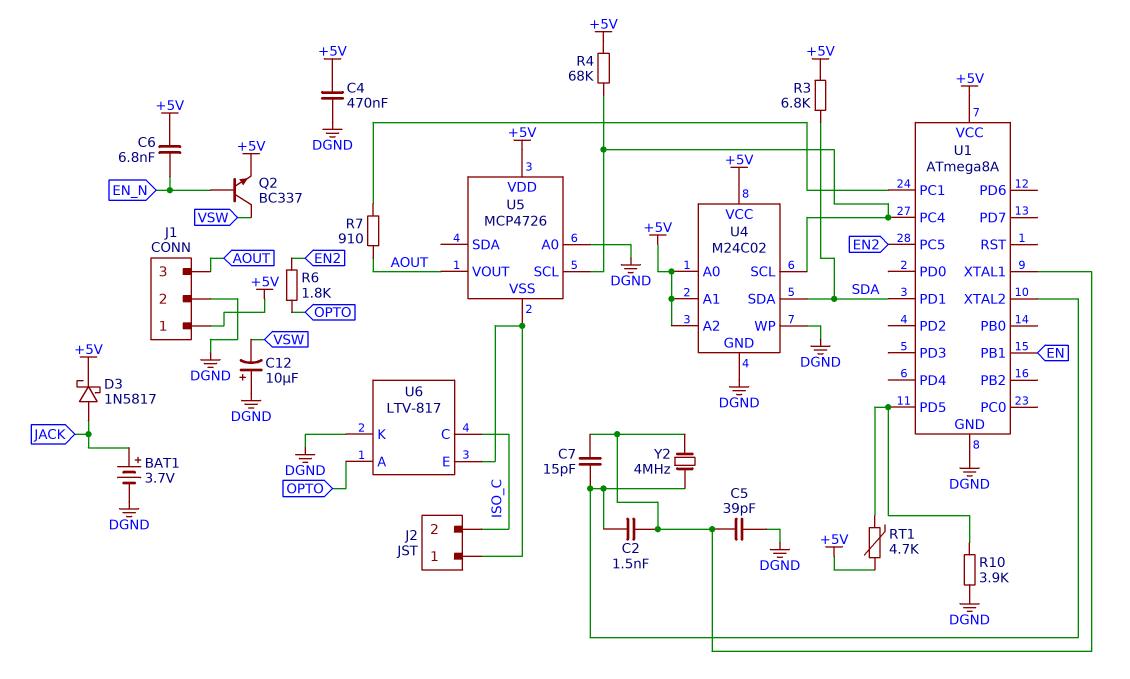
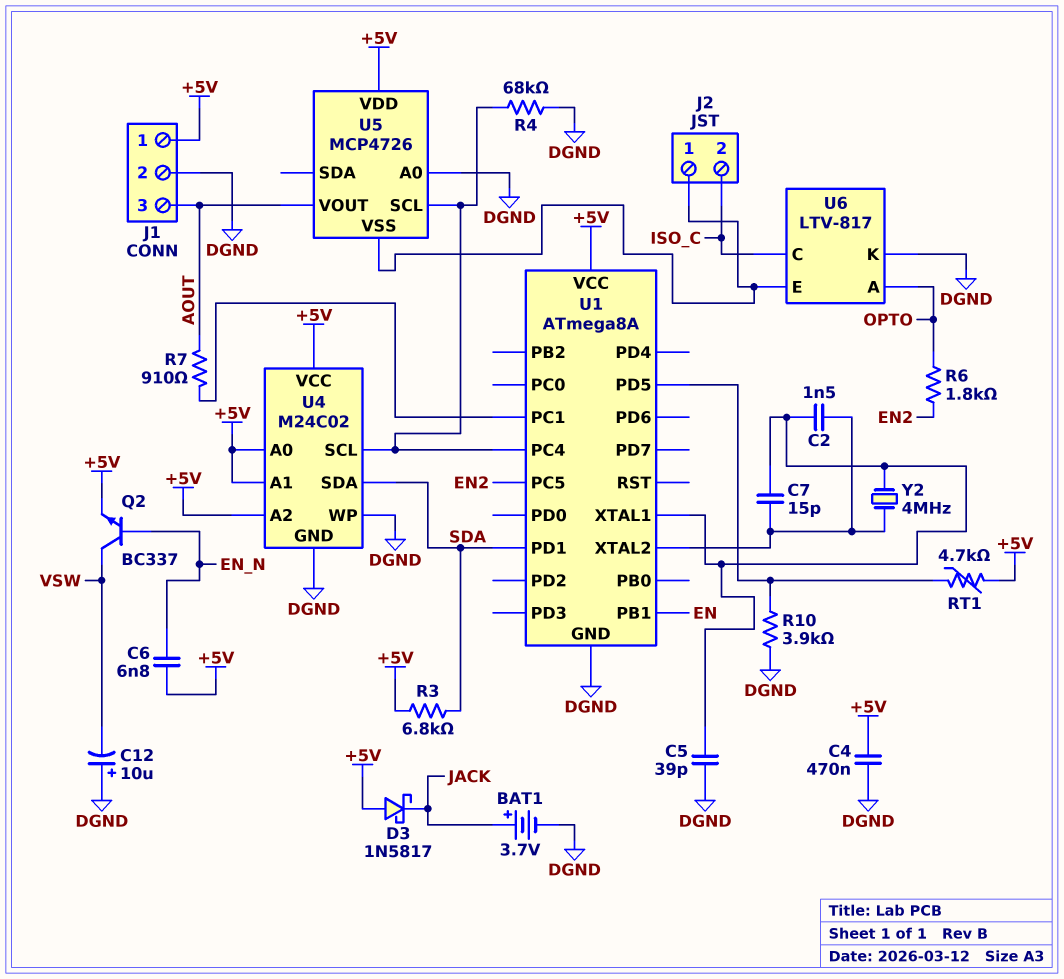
D3: schottky 1N5817 (A JACK, K +5V) -> schottky 1N5817 (A +5V, K JACK)
R4: 68k (+5V, U1/PC4) -> 68k (DGND, U1/PC4)

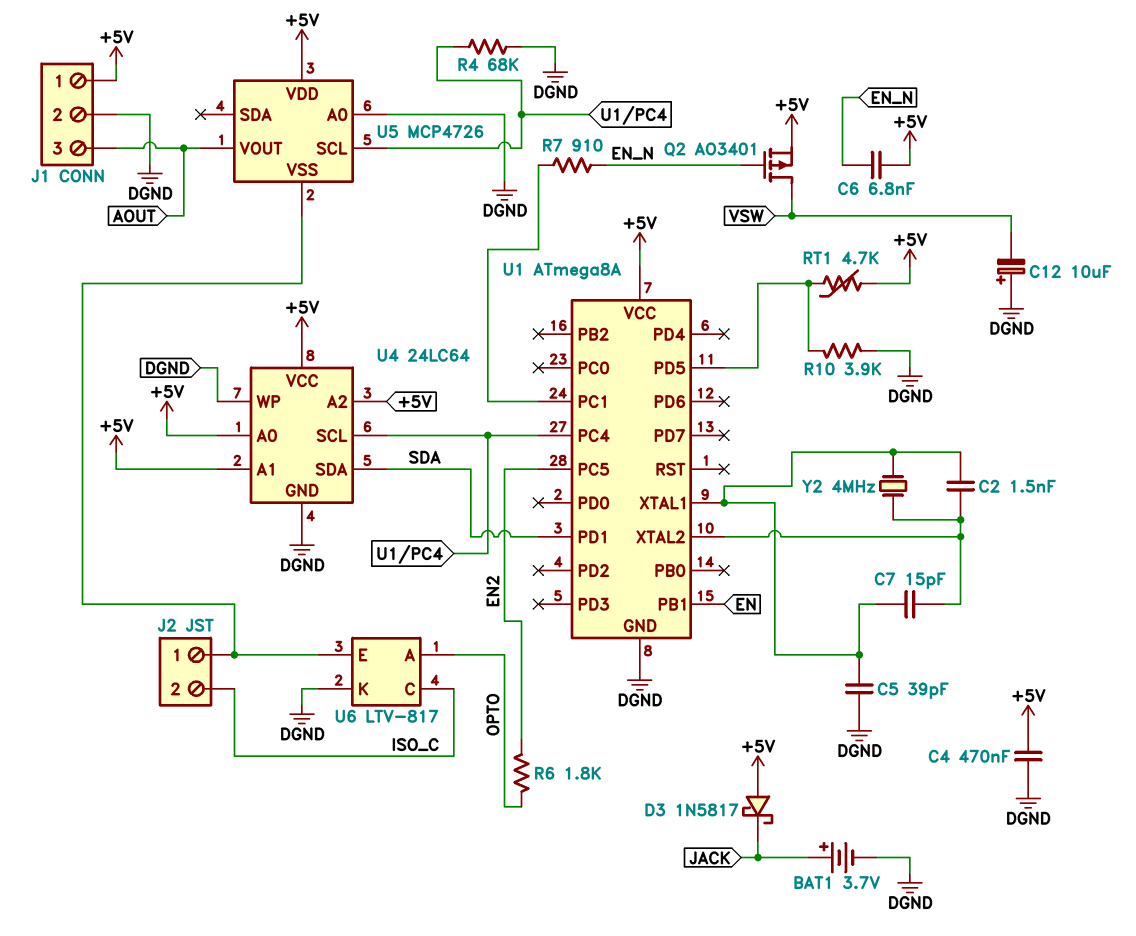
Q2: NPN BC337 (B EN_N, C VSW, E +5V) -> PMOS AO3401 (G EN_N, D VSW, S +5V)
R3: 6.8k (+5V, SDA) -> none
R7: 910 (AOUT, U1/PC1) -> 910 (EN_N, U1/PC1)
U4: M24C02 -> 24LC64

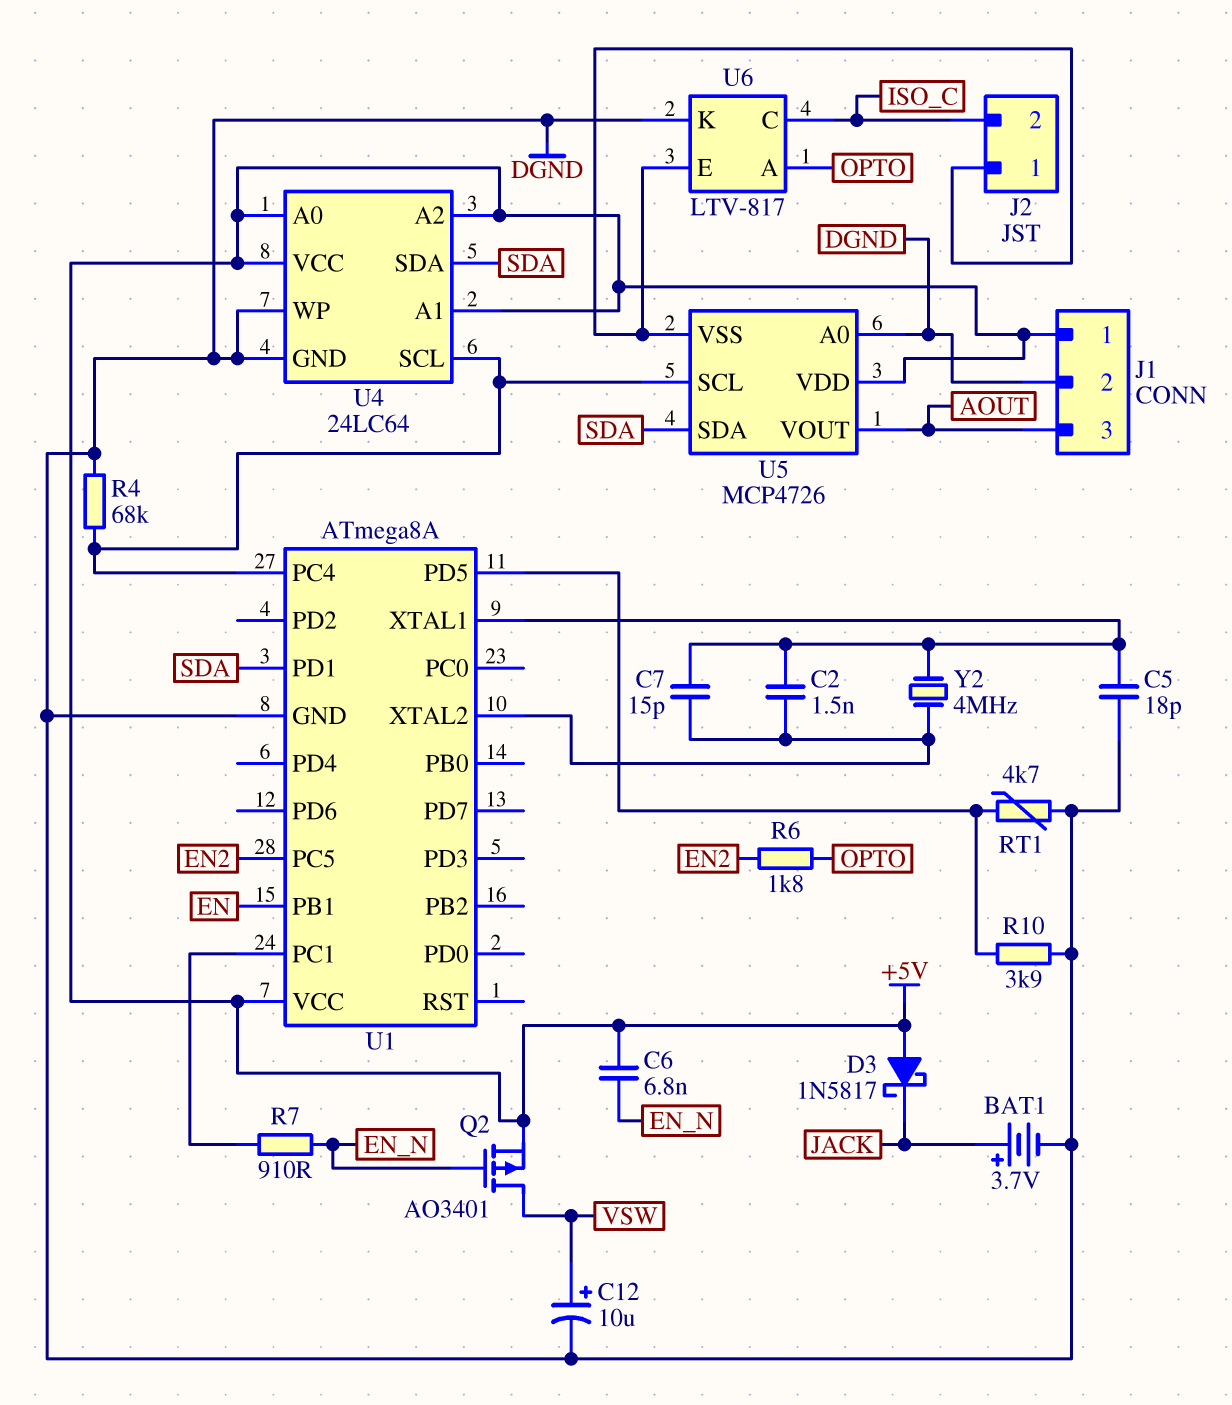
C4: 470nF (+5V, DGND) -> none
C5: 39pF (DGND, U1/XTAL1) -> 18pF (DGND, U1/XTAL1)
C12: 10uF (plus DGND, minus VSW) -> 10uF (plus VSW, minus DGND)
RT1: 4.7k (+5V, U1/PD5) -> 4.7k (DGND, U1/PD5)
U5 pin SDA: none -> SDA

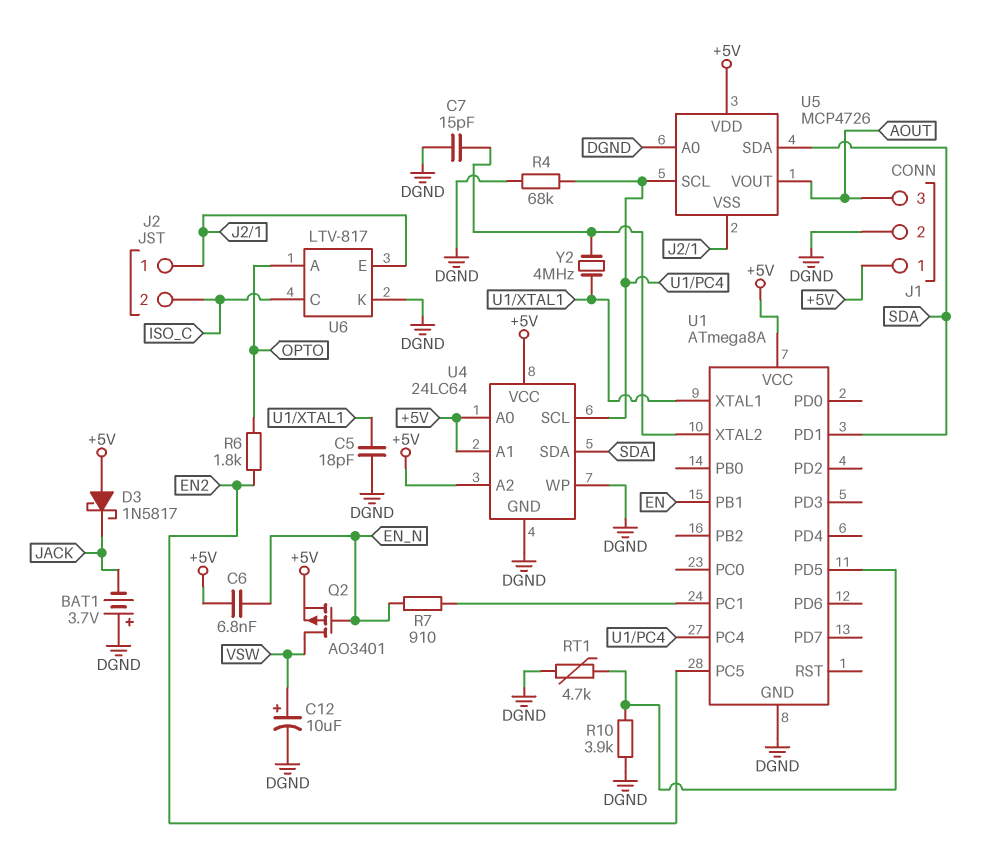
BAT1: 3.7V (plus JACK, minus DGND) -> 3.7V (plus DGND, minus JACK)
C2: 1.5nF (U1/XTAL1, U1/XTAL2) -> none
C7: 15pF (U1/XTAL1, U1/XTAL2) -> 15pF (DGND, U1/XTAL2)

